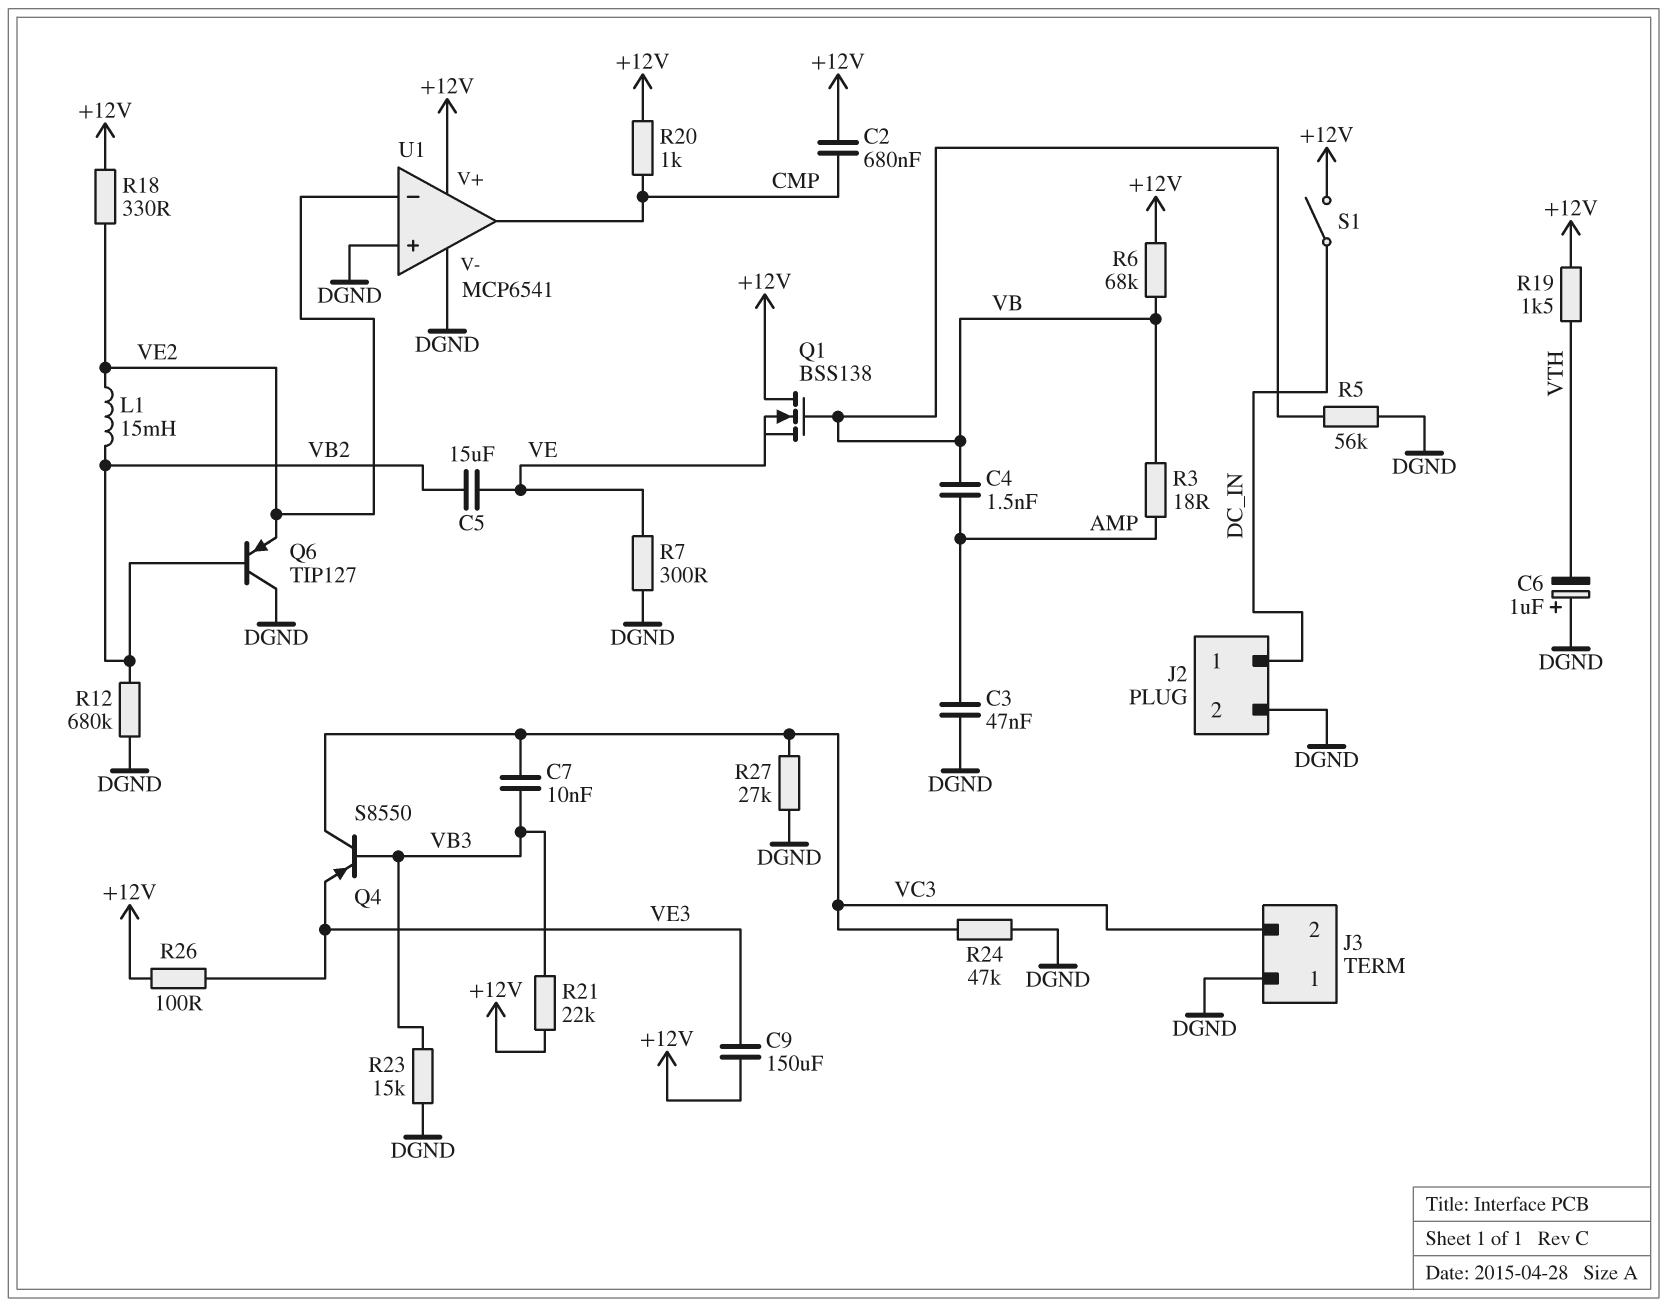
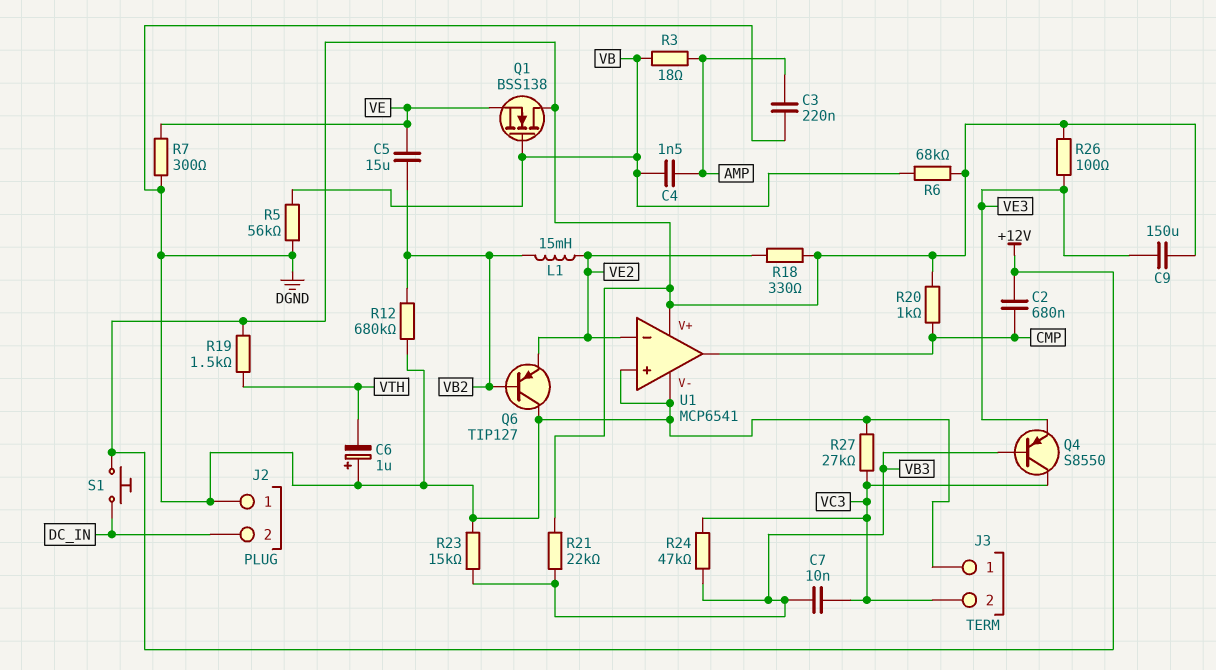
C3: 47nF (AMP, DGND) -> 220nF (AMP, DGND)
J2 pin 1: DC_IN -> DGND
J2 pin 2: DGND -> DC_IN
R24: 47k (DGND, VC3) -> 47k (VB3, VC3)
S1: switch (+12V, DC_IN) -> button (+12V, DC_IN)

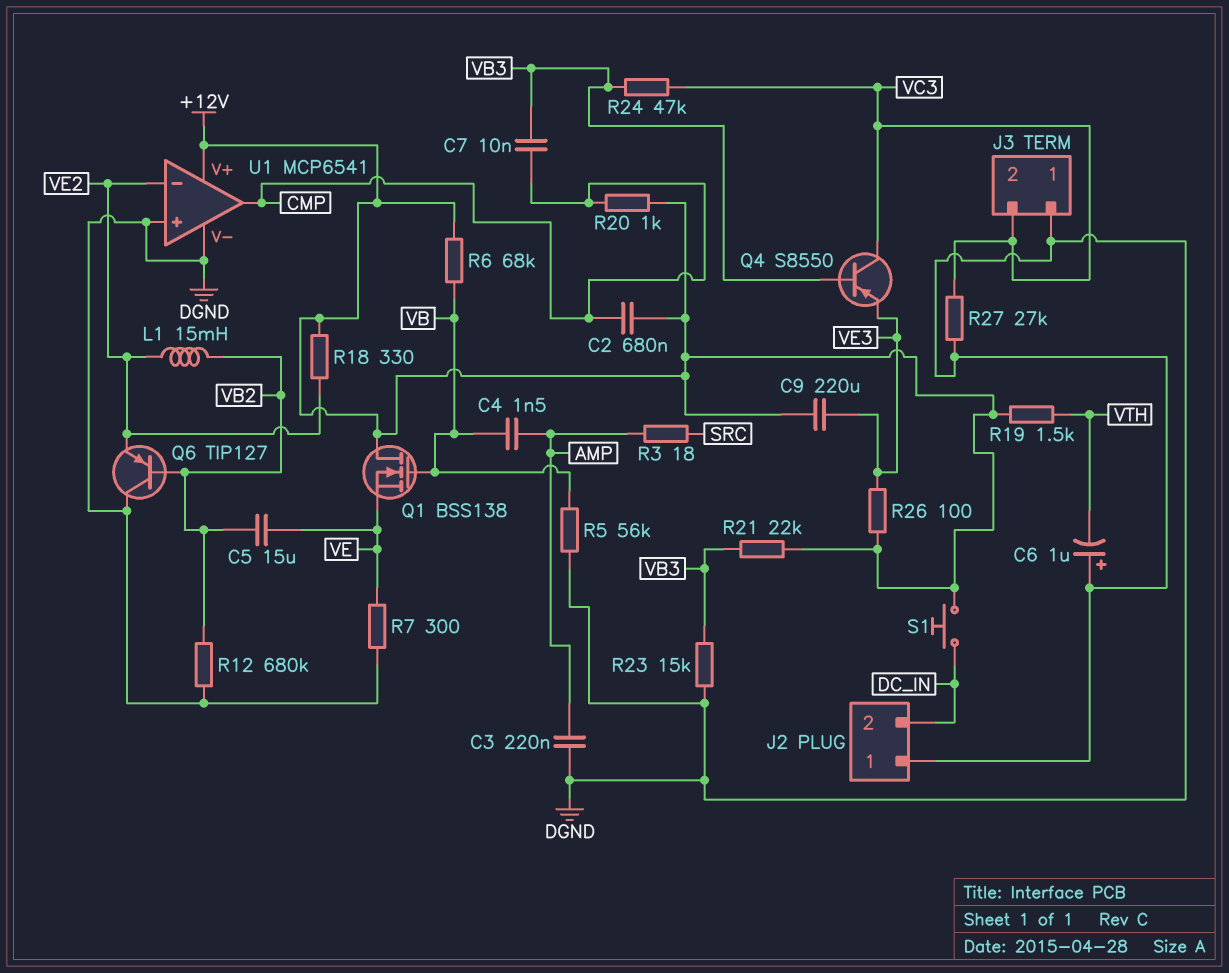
C7: 10nF (VB3, VC3) -> 10nF (CMP, VB3)
C9: 150uF (+12V, VE3) -> 220uF (+12V, VE3)
R3: 18 (AMP, VB) -> 18 (AMP, SRC)

